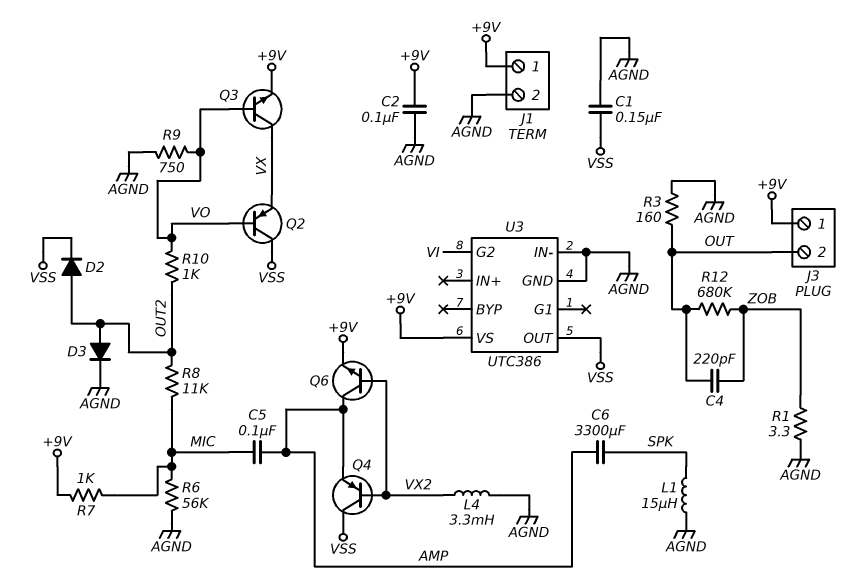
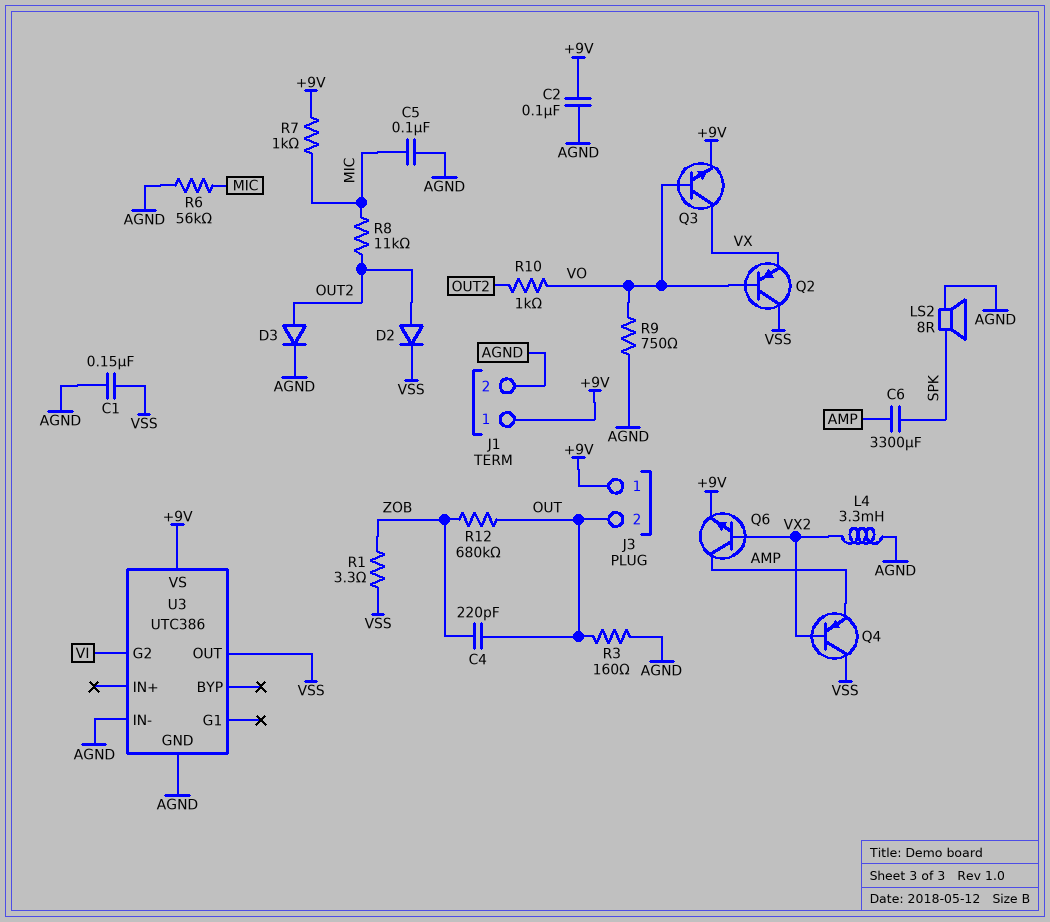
C5: 100nF (AMP, MIC) -> 100nF (AGND, MIC)
L1: 15uH (AGND, SPK) -> none
LS2: none -> speaker 8R (AGND, SPK)
R1: 3.3 (AGND, ZOB) -> 3.3 (VSS, ZOB)

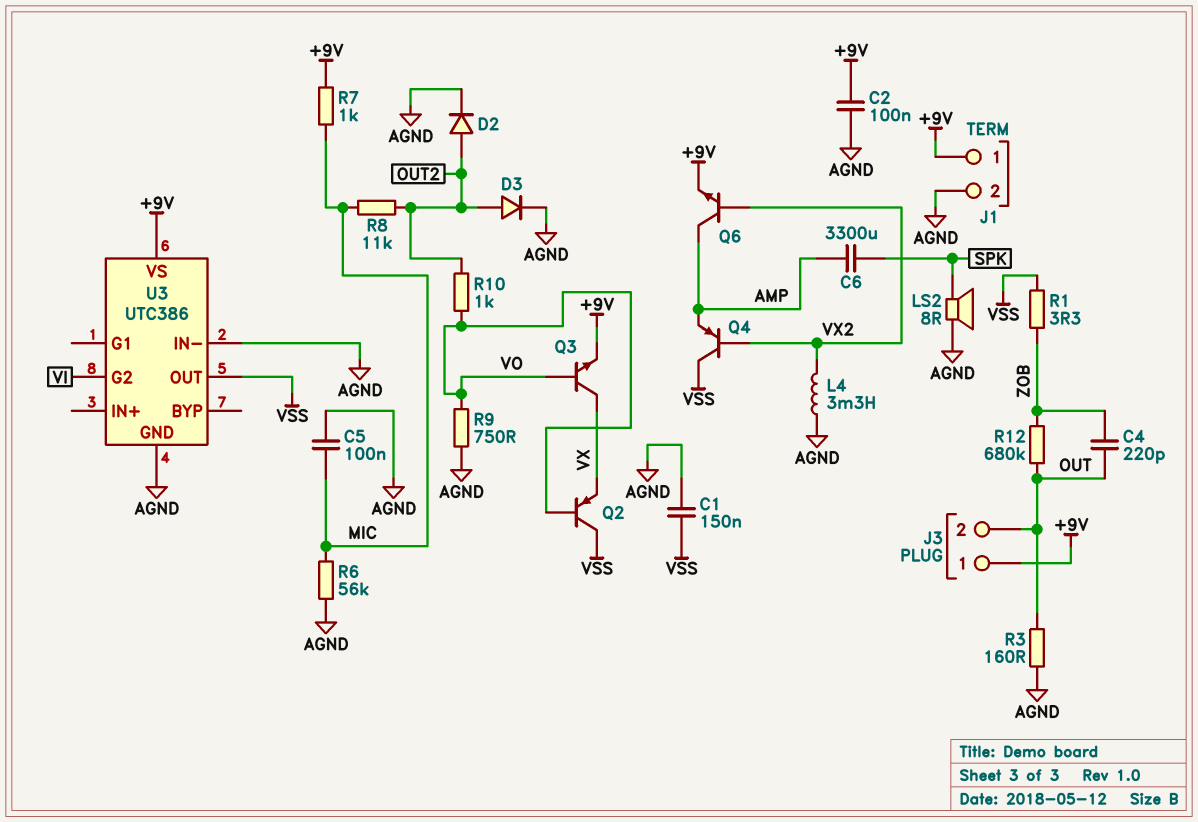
D2: diode (A OUT2, K VSS) -> diode (A OUT2, K AGND)

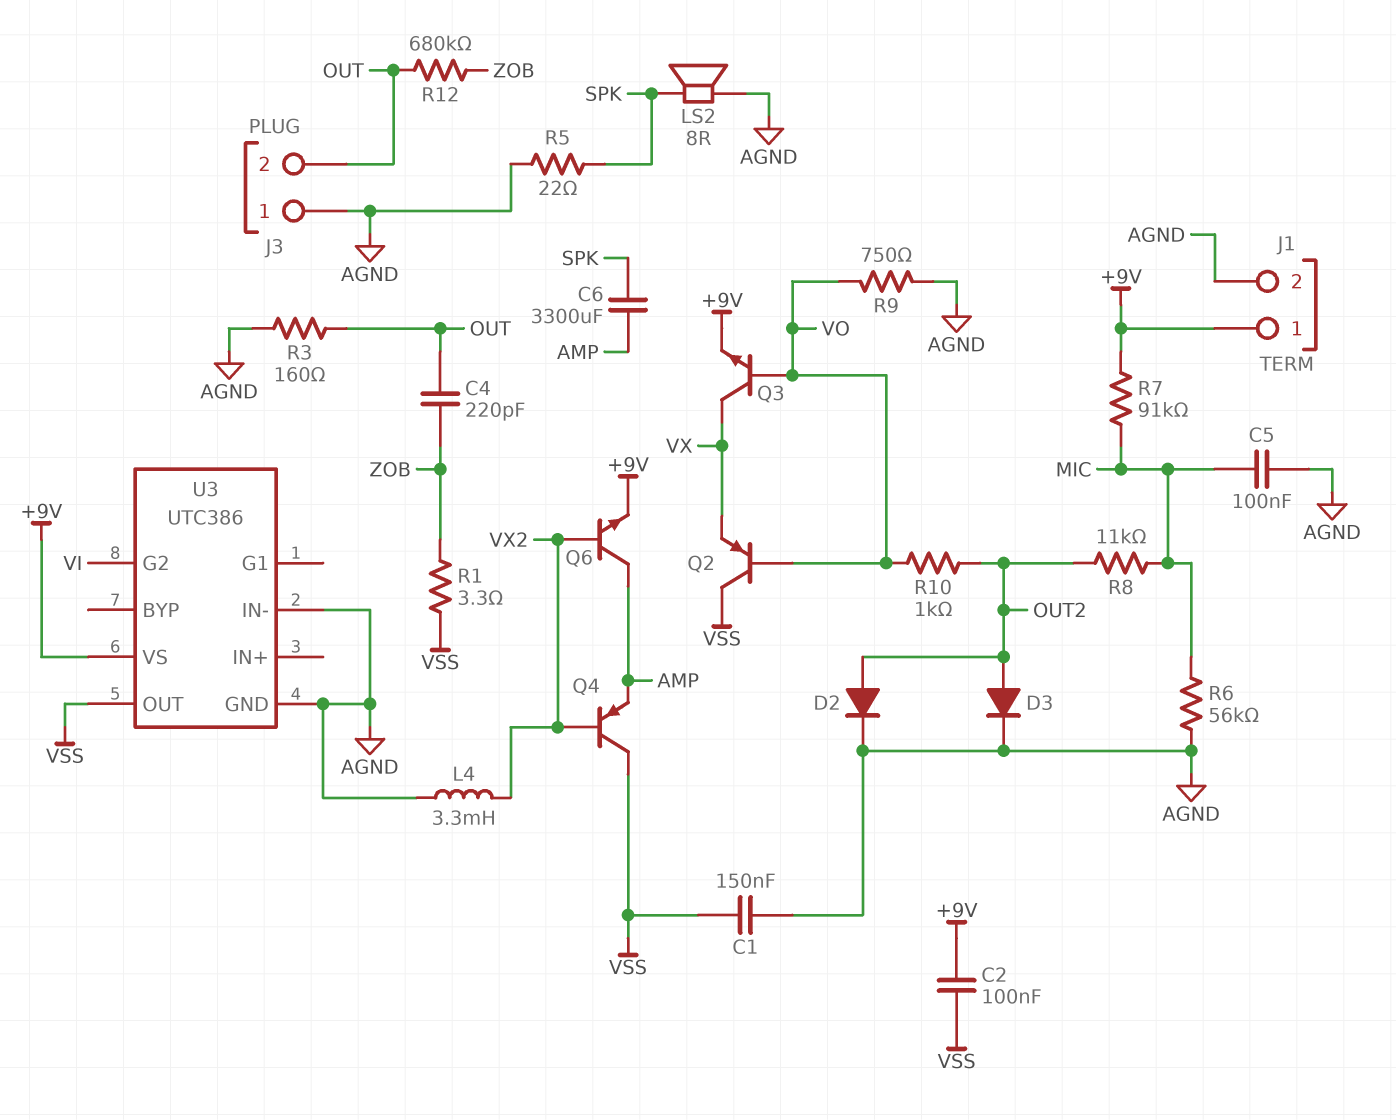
C2: 100nF (+9V, AGND) -> 100nF (+9V, VSS)
J3 pin 1: +9V -> AGND
R5: none -> 22 (AGND, SPK)
R7: 1k (+9V, MIC) -> 91k (+9V, MIC)

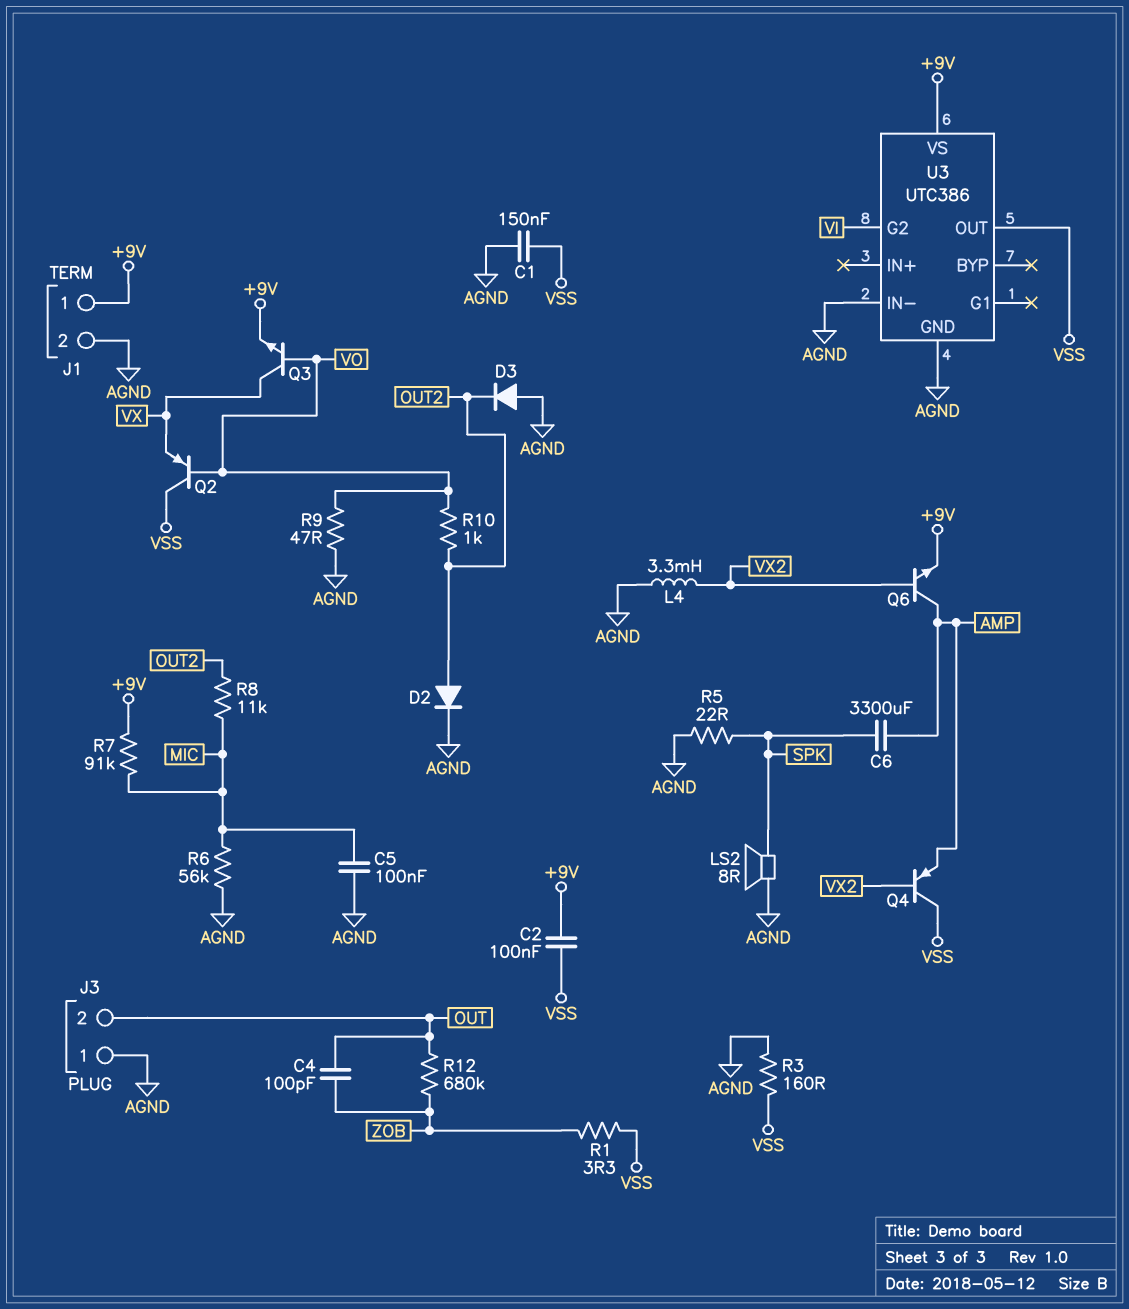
C4: 220pF (OUT, ZOB) -> 100pF (OUT, ZOB)
D3: diode (A OUT2, K AGND) -> diode (A AGND, K OUT2)
R3: 160 (AGND, OUT) -> 160 (AGND, VSS)
R9: 750 (AGND, VO) -> 47 (AGND, VO)

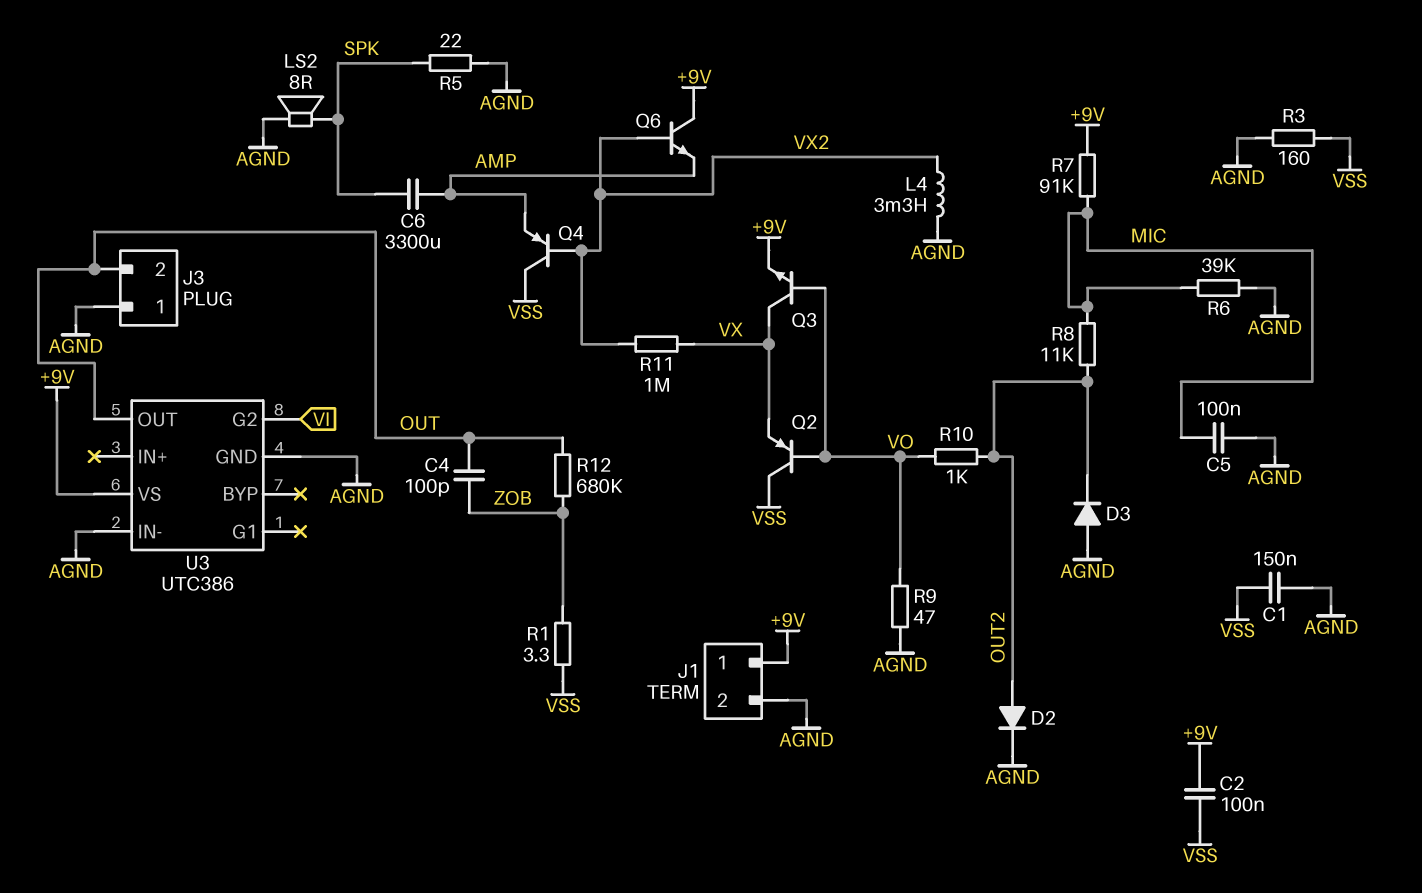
Q6: NPN (B VX2, C AMP, E +9V) -> NPN (B VX2, C +9V, E AMP)
R6: 56k (AGND, MIC) -> 39k (AGND, MIC)
R11: none -> 1M (VX, VX2)
U3 pin OUT: VSS -> OUT

